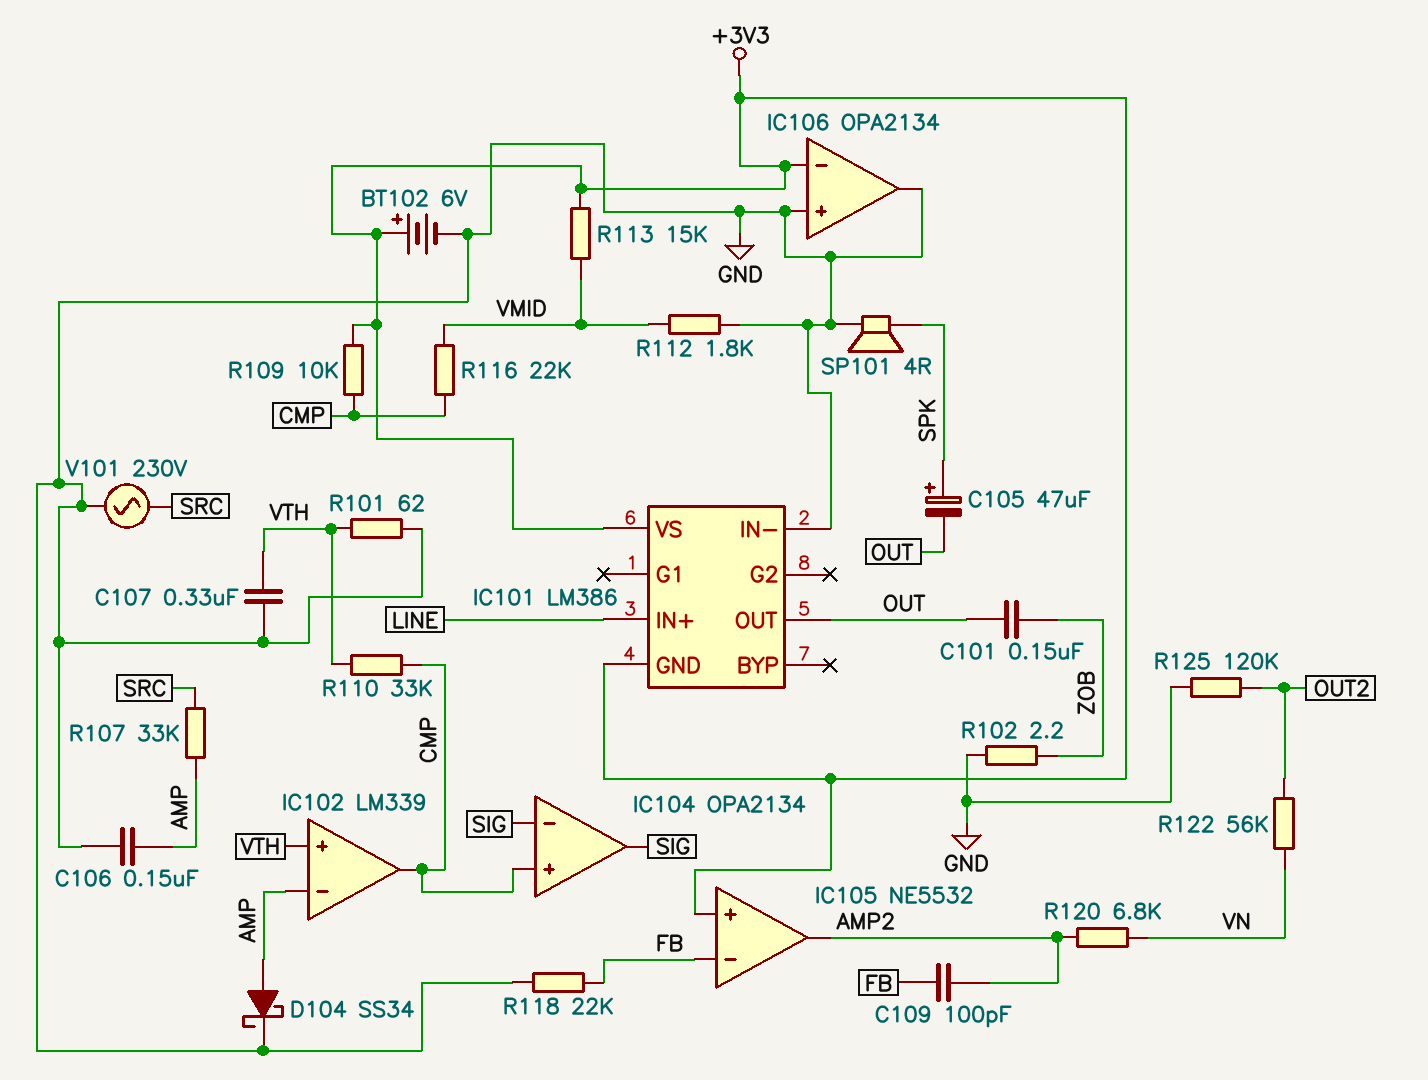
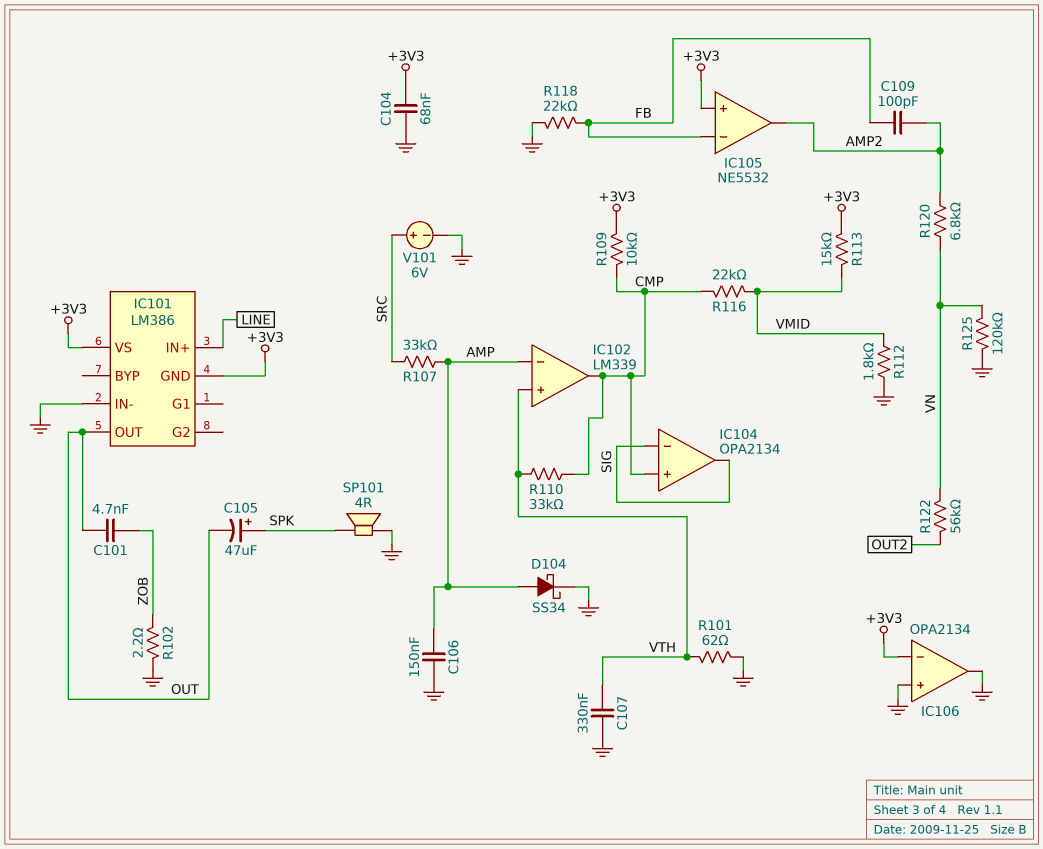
BT102: 6V (plus +3V3, minus GND) -> none
C101: 150nF (OUT, ZOB) -> 4.7nF (OUT, ZOB)
C104: none -> 68nF (+3V3, GND)
R125: 120k (GND, OUT2) -> 120k (GND, VN)
V101: AC 230V (GND, SRC) -> 6V (plus SRC, minus GND)

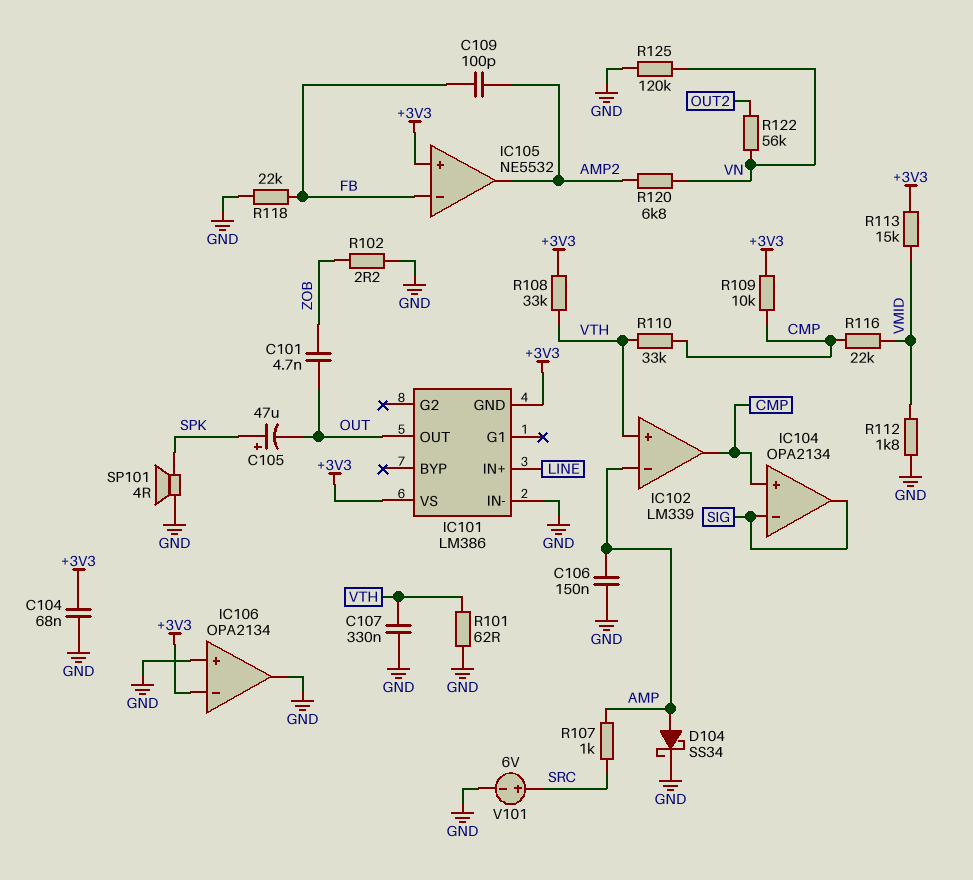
R107: 33k (AMP, SRC) -> 1k (AMP, SRC)
R108: none -> 33k (+3V3, VTH)

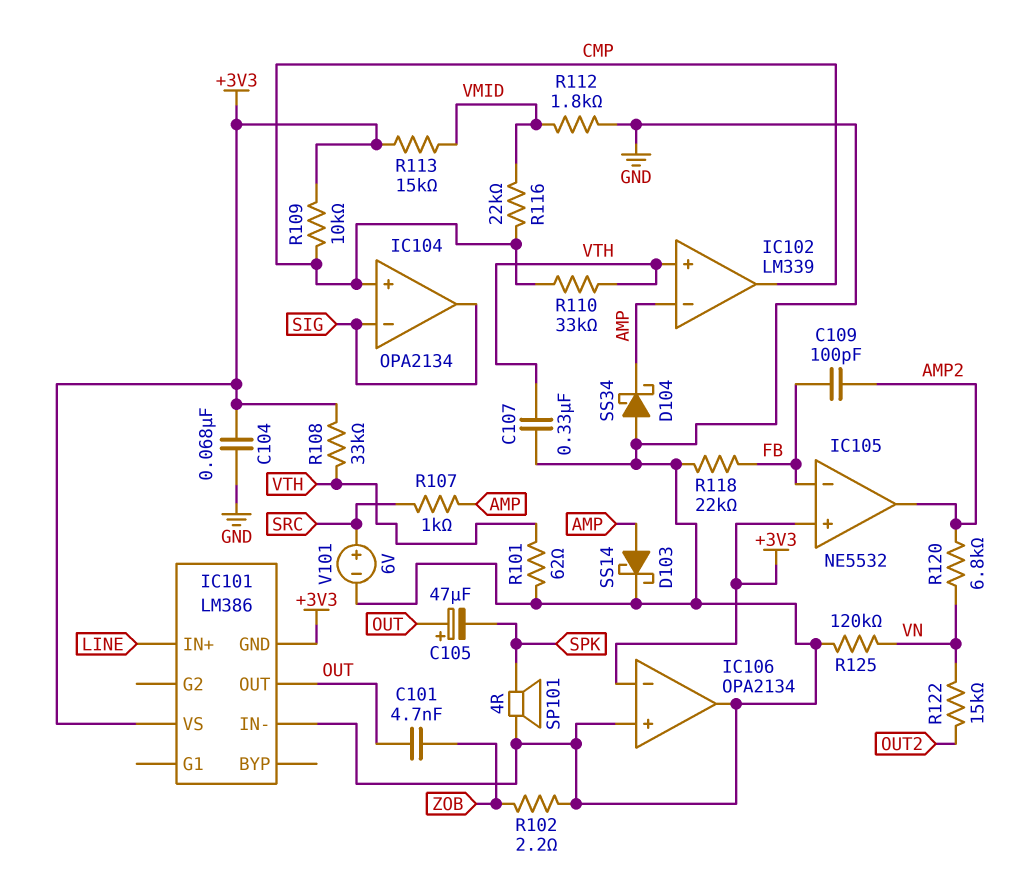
C105: 47uF (plus SPK, minus OUT) -> 47uF (plus OUT, minus SPK)
C106: 150nF (AMP, GND) -> none
D103: none -> schottky SS14 (A AMP, K GND)
D104: schottky SS34 (A AMP, K GND) -> schottky SS34 (A GND, K AMP)
R122: 56k (OUT2, VN) -> 15k (OUT2, VN)

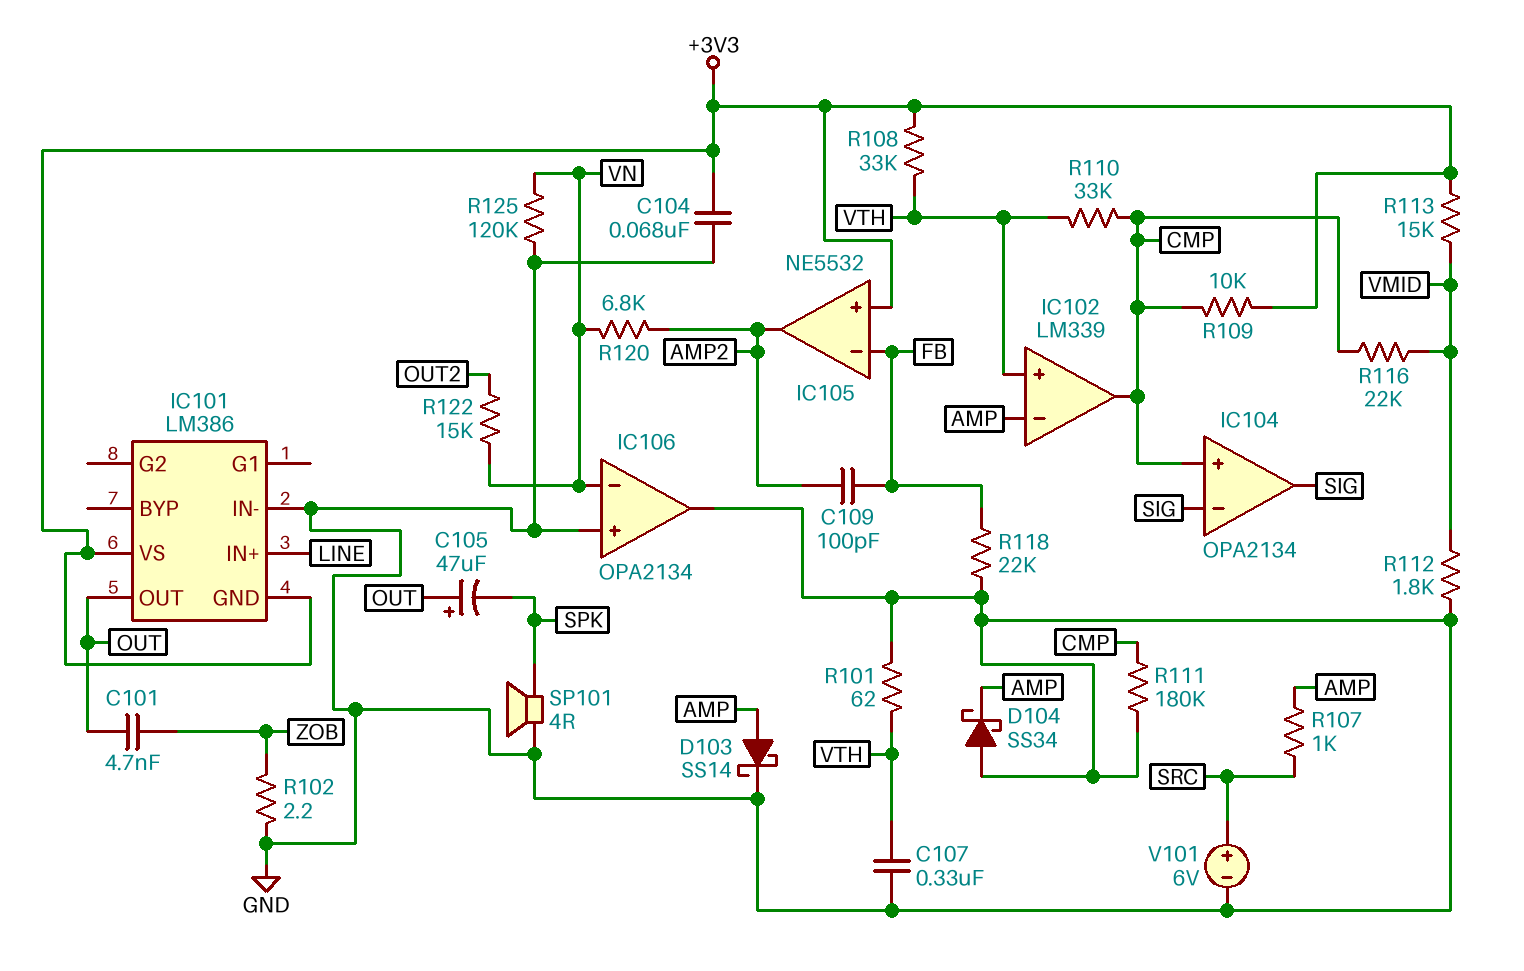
IC106 pin in-: +3V3 -> VN
R111: none -> 180k (CMP, GND)

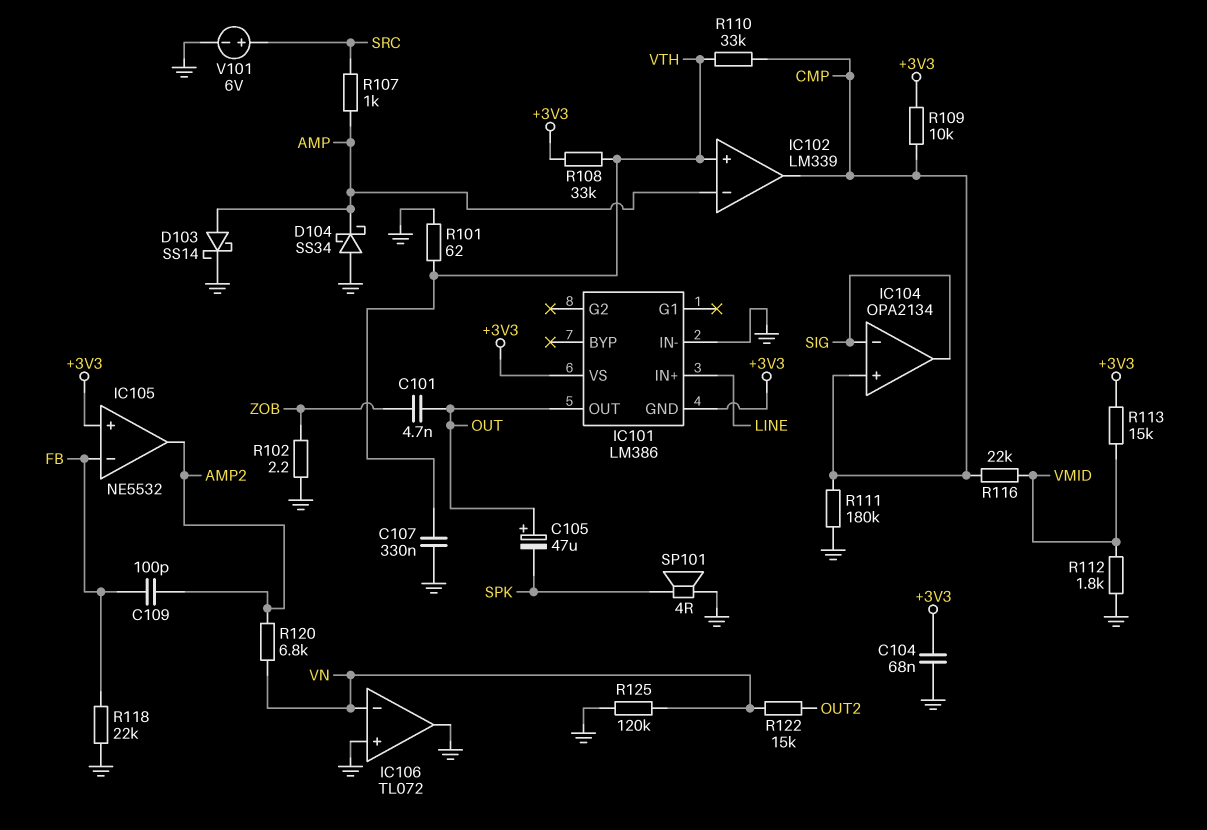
IC106: OPA2134 -> TL072

